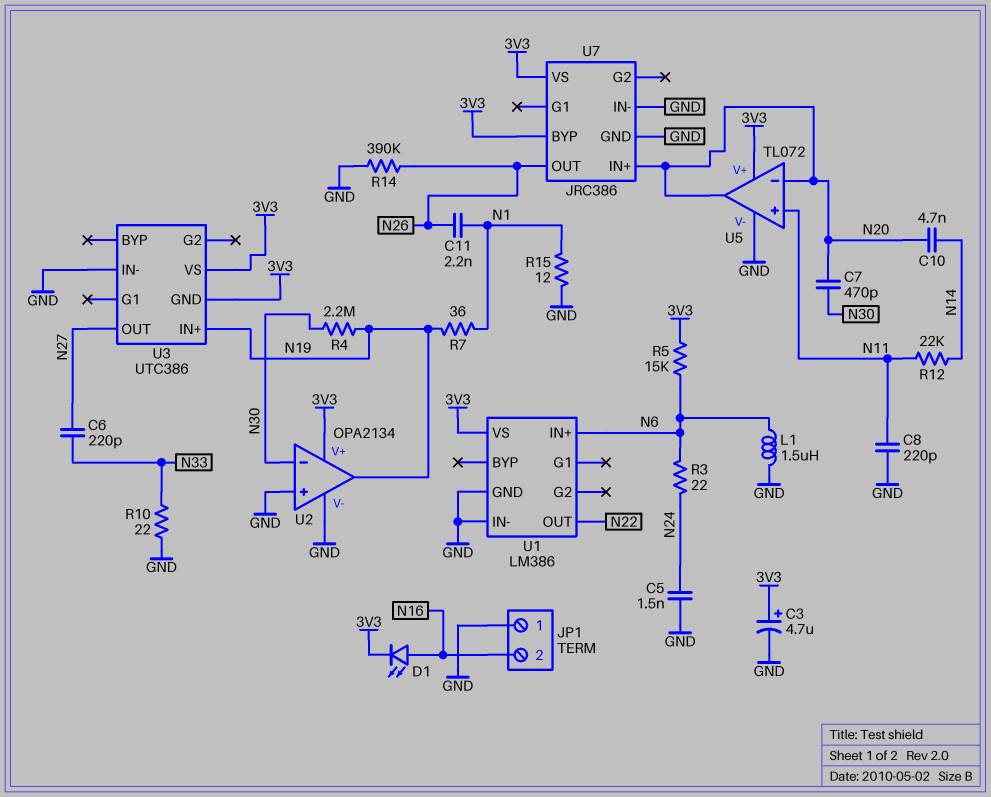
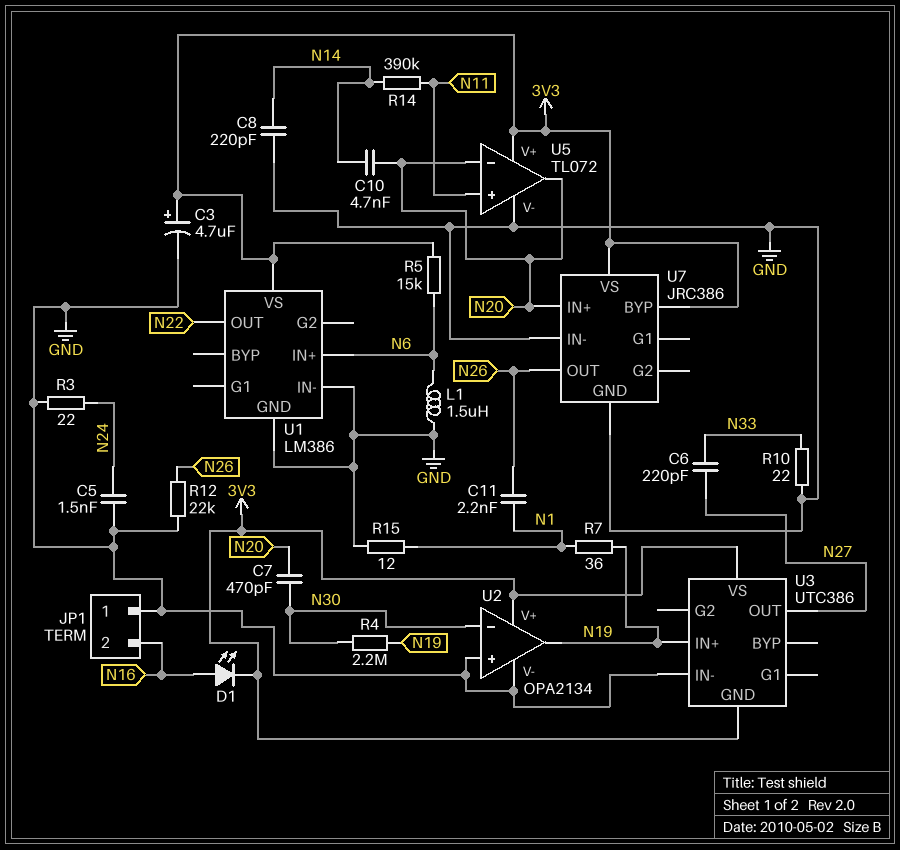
C8: 220pF (GND, N11) -> 220pF (GND, N14)
R3: 22 (N6, N24) -> 22 (GND, N24)
R12: 22k (N11, N14) -> 22k (GND, N26)
R14: 390k (GND, N26) -> 390k (N11, N14)

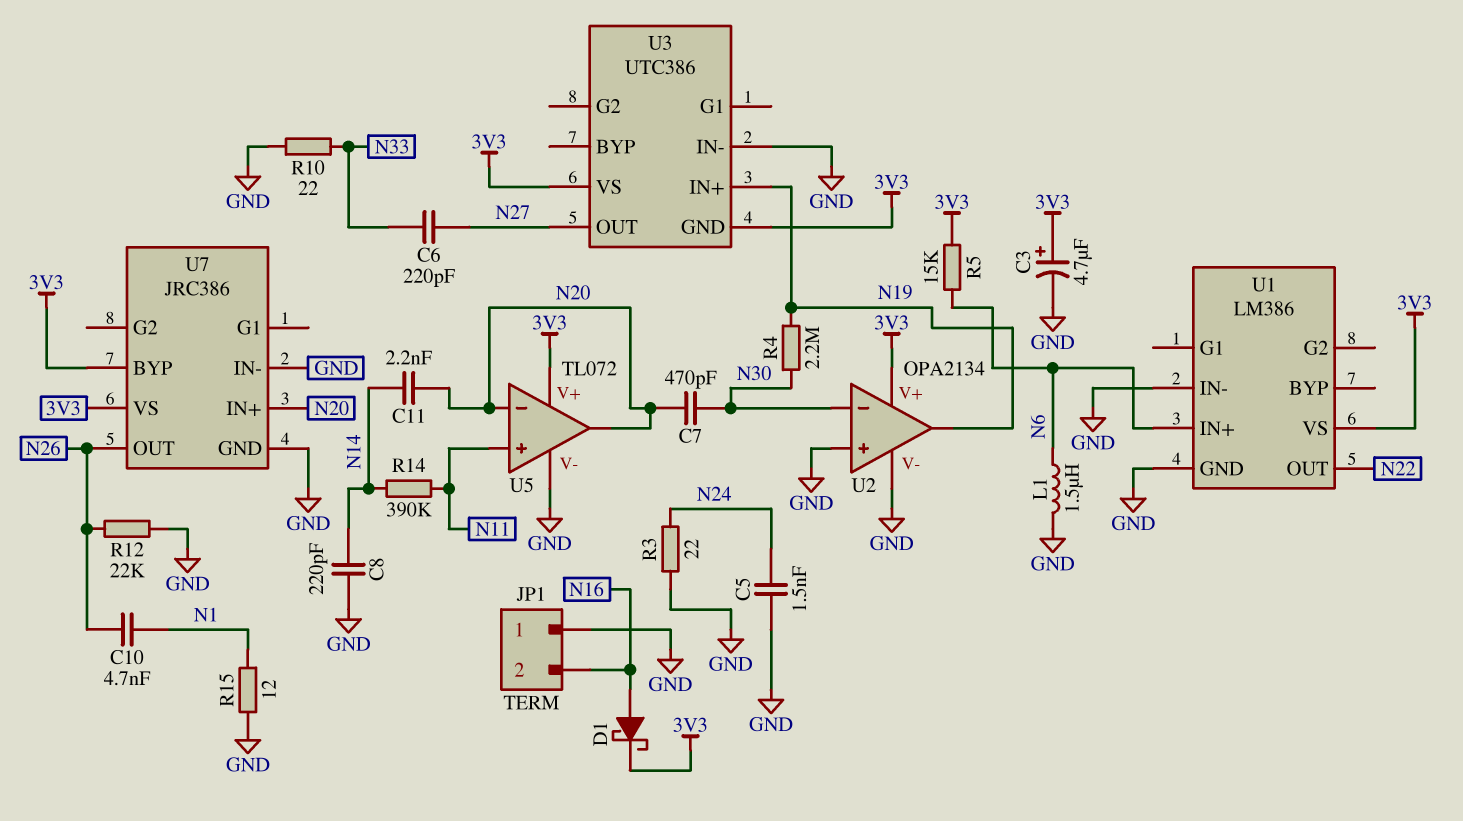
C10: 4.7nF (N14, N20) -> 4.7nF (N1, N26)
C11: 2.2nF (N1, N26) -> 2.2nF (N14, N20)
D1: LED (A N16, K 3V3) -> schottky (A N16, K 3V3)
R7: 36 (N1, N19) -> none

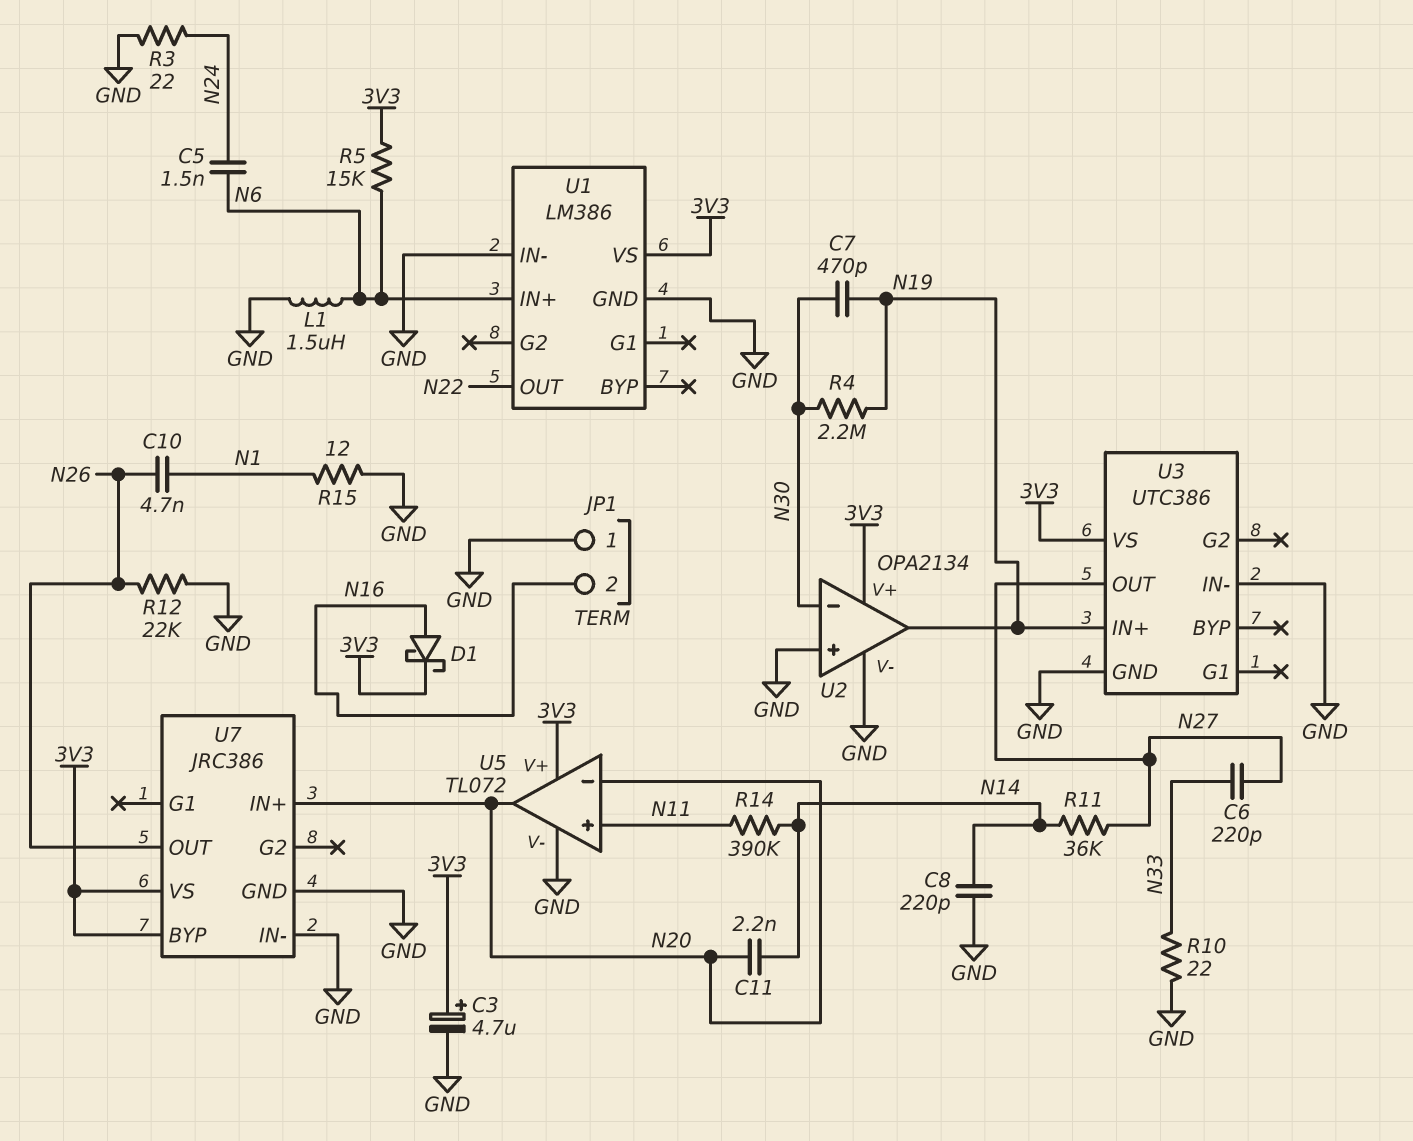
C5: 1.5nF (GND, N24) -> 1.5nF (N6, N24)
C7: 470pF (N20, N30) -> 470pF (N19, N30)
R11: none -> 36k (N14, N27)
U3 pin GND: 3V3 -> GND

